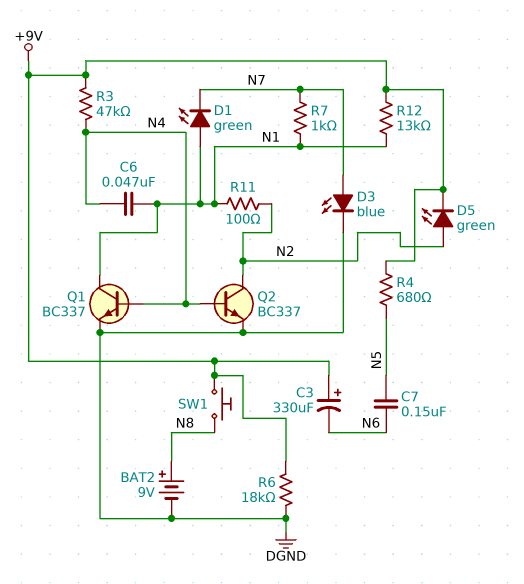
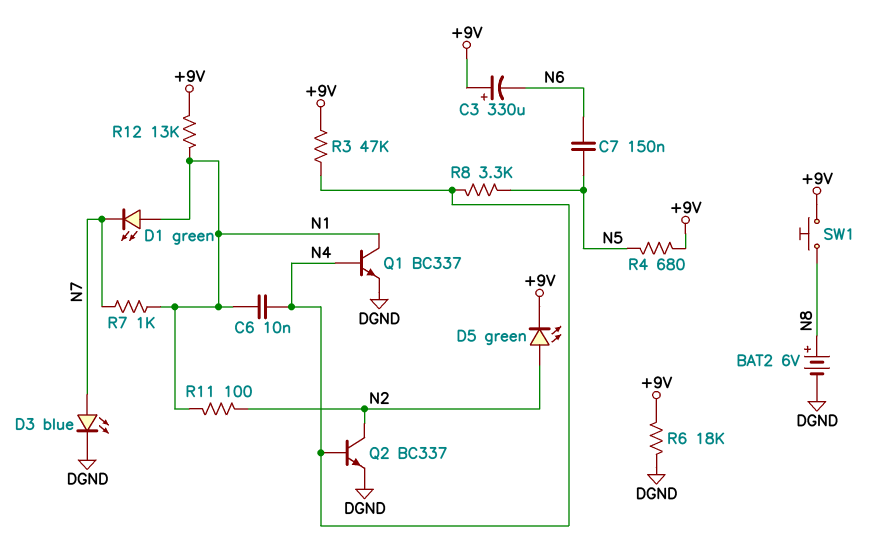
BAT2: 9V (plus N8, minus DGND) -> 6V (plus N8, minus DGND)
C6: 47nF (N1, N4) -> 10nF (N1, N4)
R8: none -> 3.3k (N4, N5)

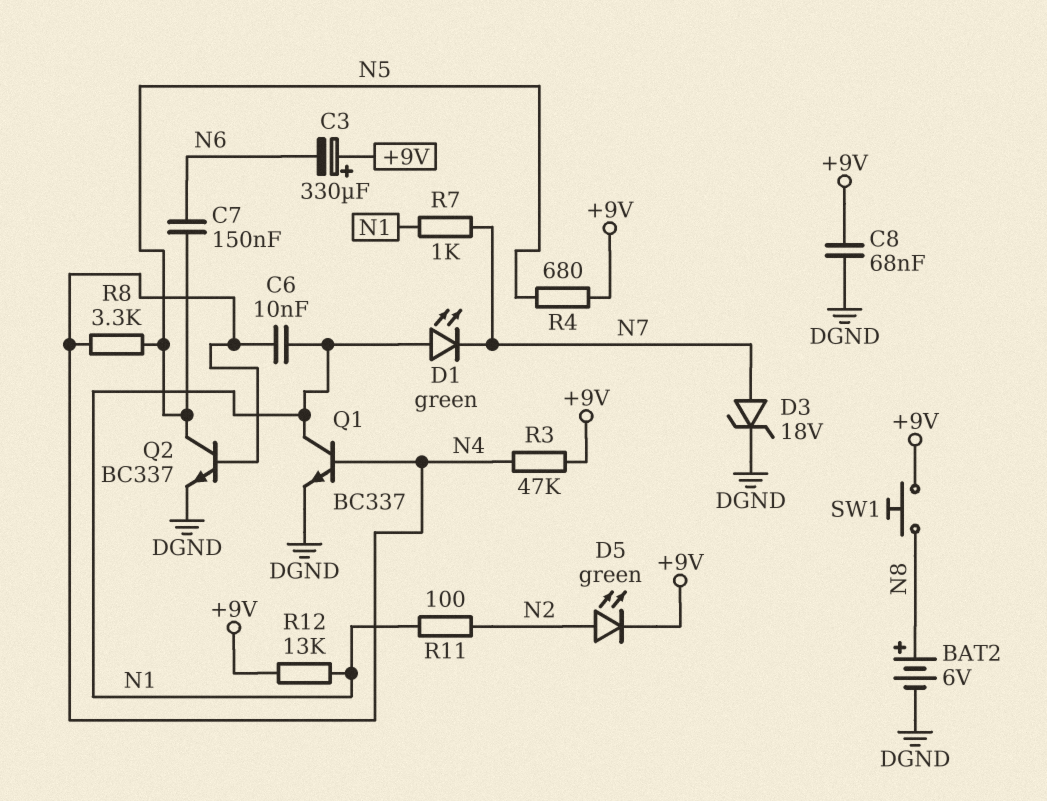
C8: none -> 68nF (+9V, DGND)
D3: LED blue (A N7, K DGND) -> zener 18V (A N7, K DGND)
Q2: NPN BC337 (B N4, C N2, E DGND) -> NPN BC337 (B N4, C N5, E DGND)
R6: 18k (+9V, DGND) -> none

